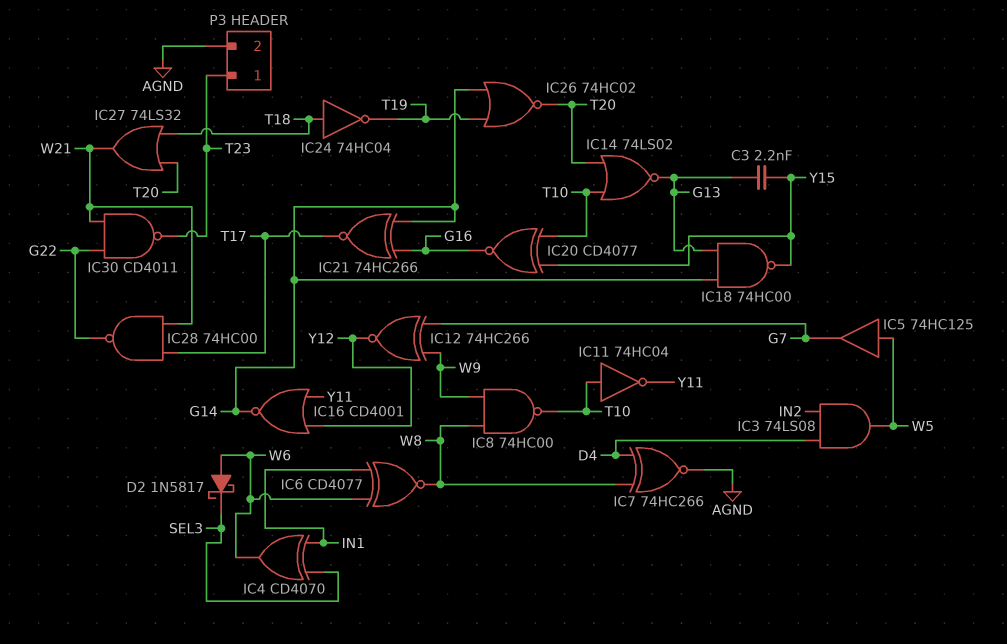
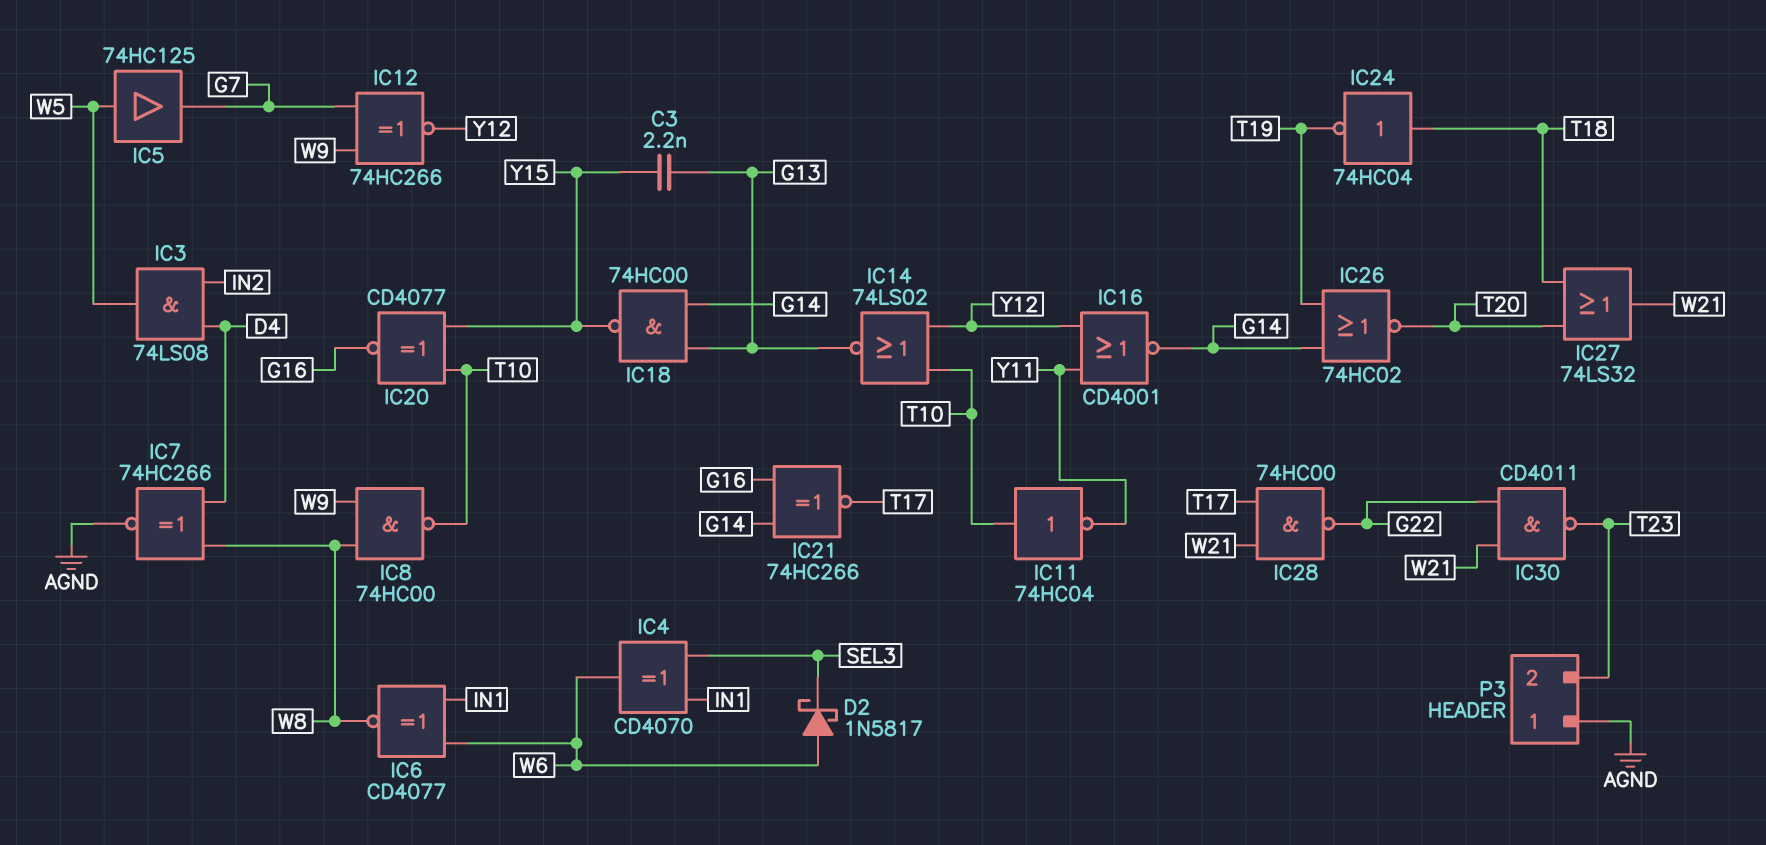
IC14: NOR 74LS02 (in T10, in T20, out G13) -> NOR 74LS02 (in T10, in Y12, out G13)
P3 pin 1: T23 -> AGND
P3 pin 2: AGND -> T23

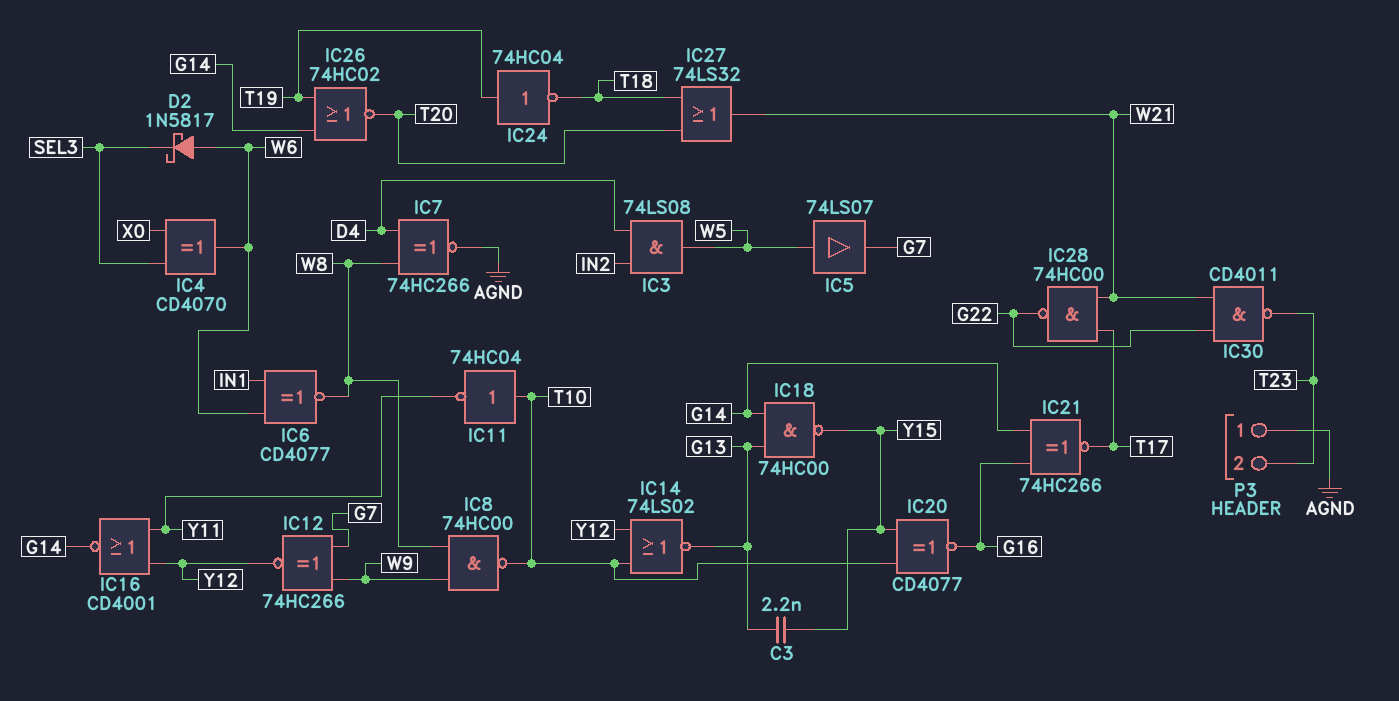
IC4: XOR CD4070 (in IN1, in SEL3, out W6) -> XOR CD4070 (in SEL3, in X0, out W6)
IC5: buffer 74HC125 (in W5, out G7) -> buffer 74LS07 (in W5, out G7)
IC24: NOT 74HC04 (in T18, out T19) -> NOT 74HC04 (in T19, out T18)

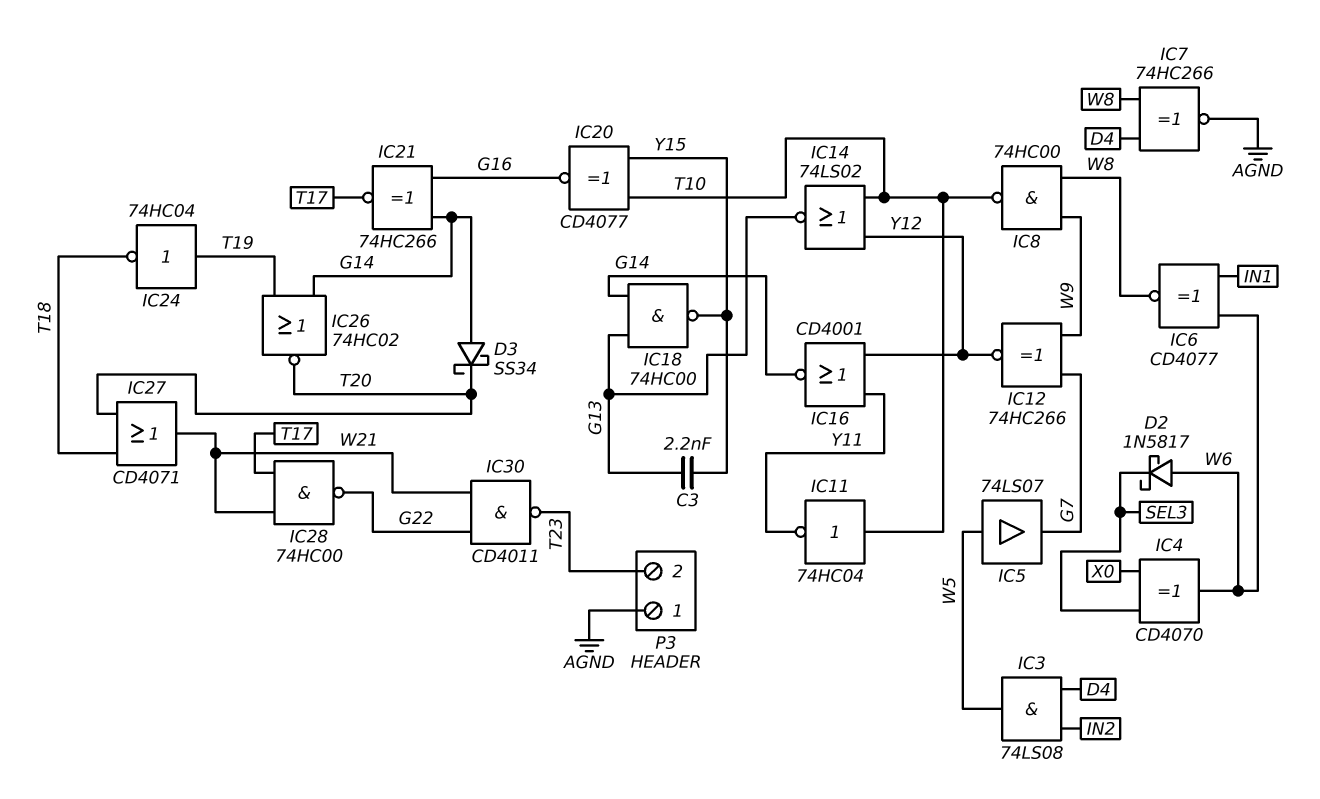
D3: none -> schottky SS34 (A G14, K T20)
IC27: OR 74LS32 (in T18, in T20, out W21) -> OR CD4071 (in T18, in T20, out W21)

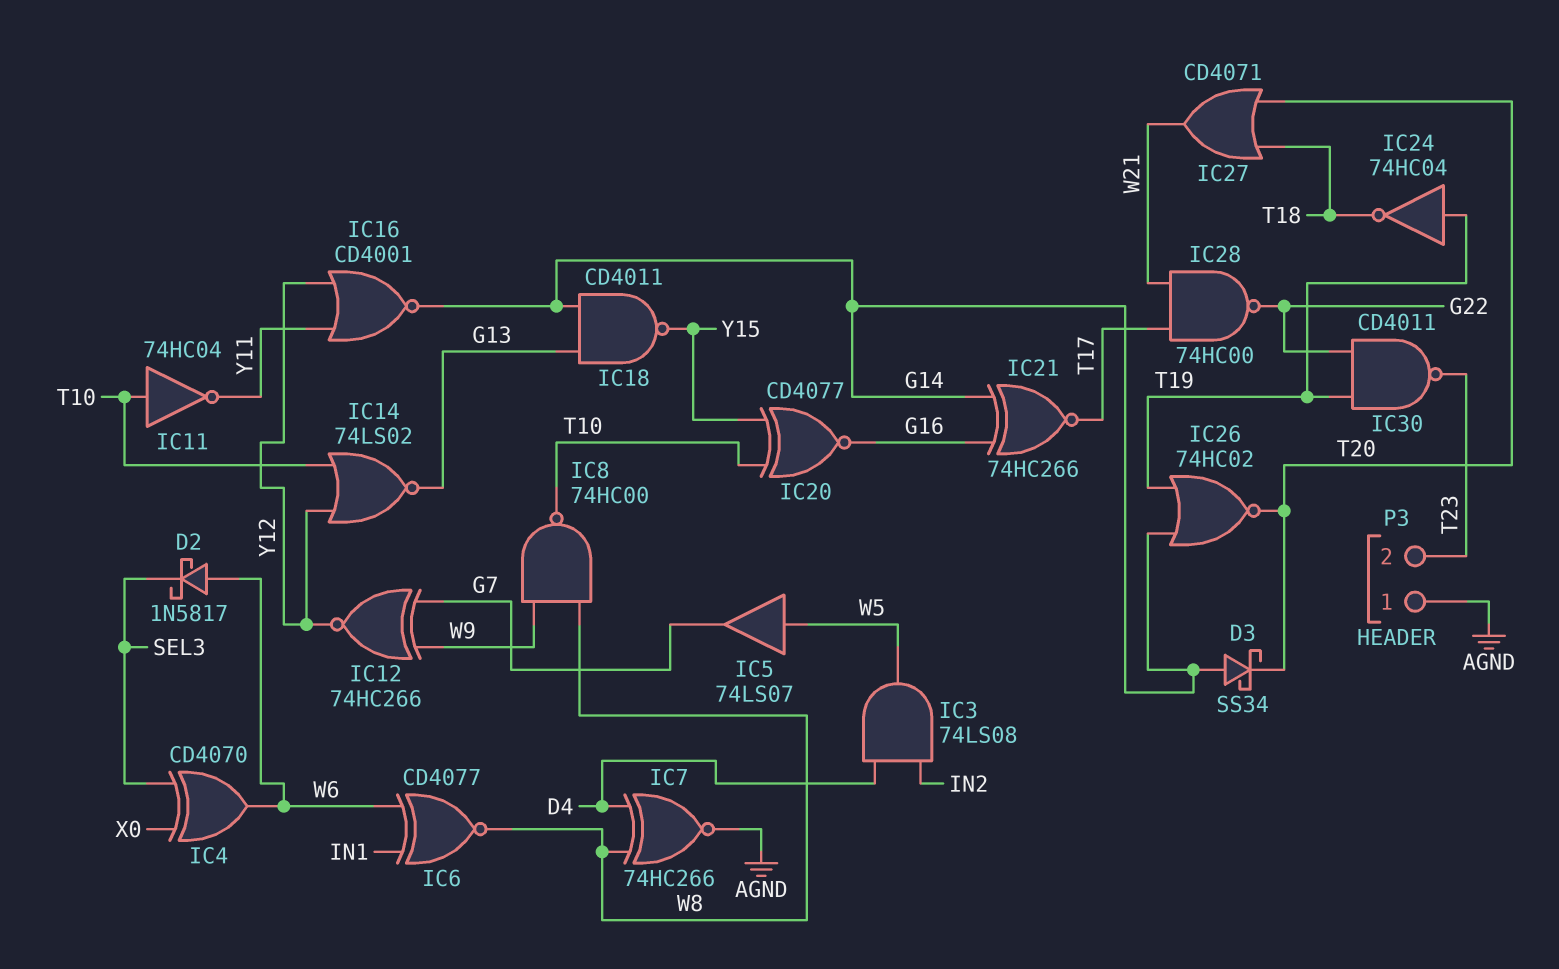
C3: 2.2nF (G13, Y15) -> none
IC18: NAND 74HC00 (in G13, in G14, out Y15) -> NAND CD4011 (in G13, in G14, out Y15)
IC30: NAND CD4011 (in G22, in W21, out T23) -> NAND CD4011 (in G22, in T19, out T23)

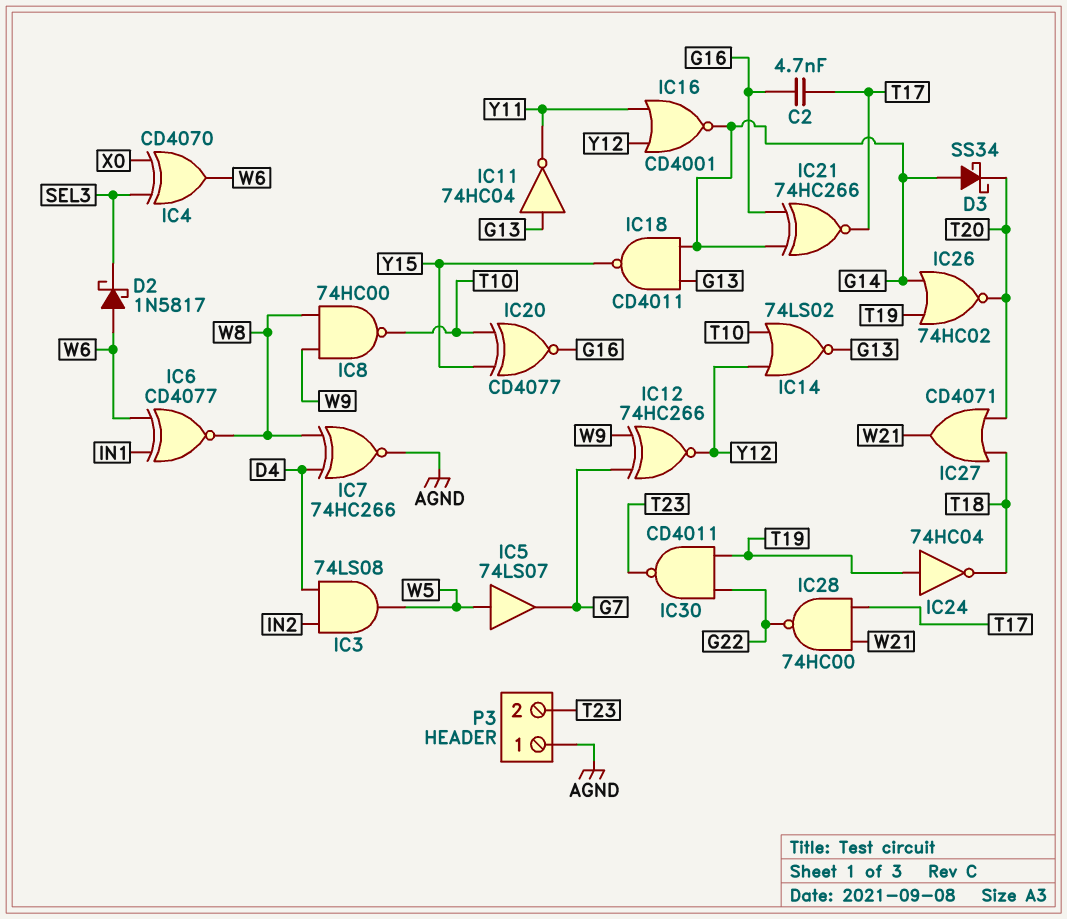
C2: none -> 4.7nF (G16, T17)
IC11: NOT 74HC04 (in T10, out Y11) -> NOT 74HC04 (in G13, out Y11)

